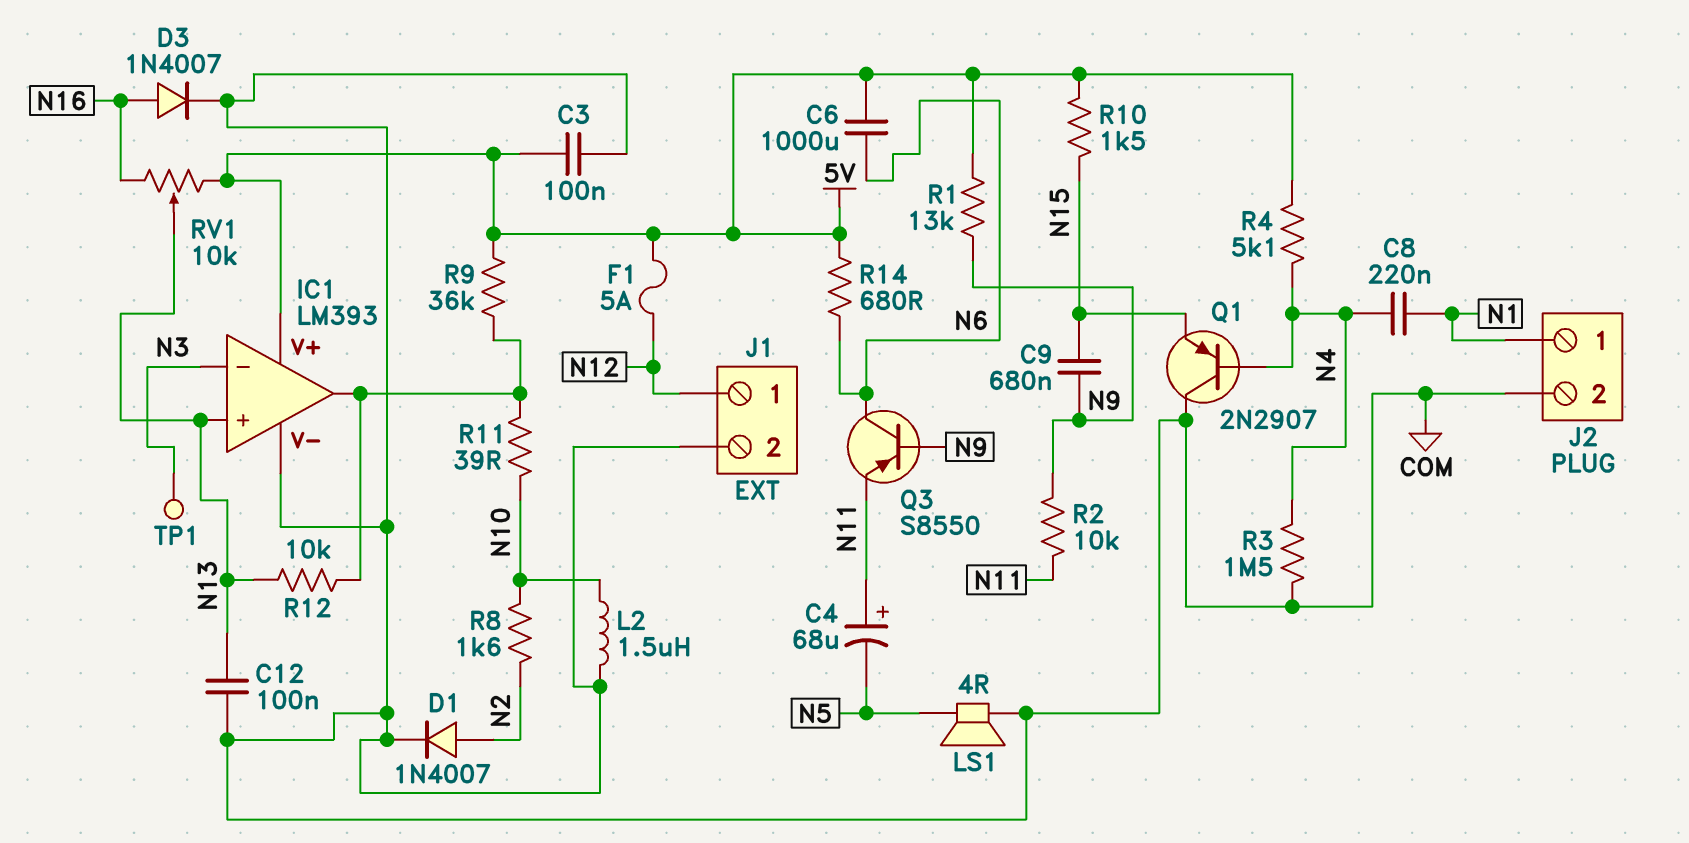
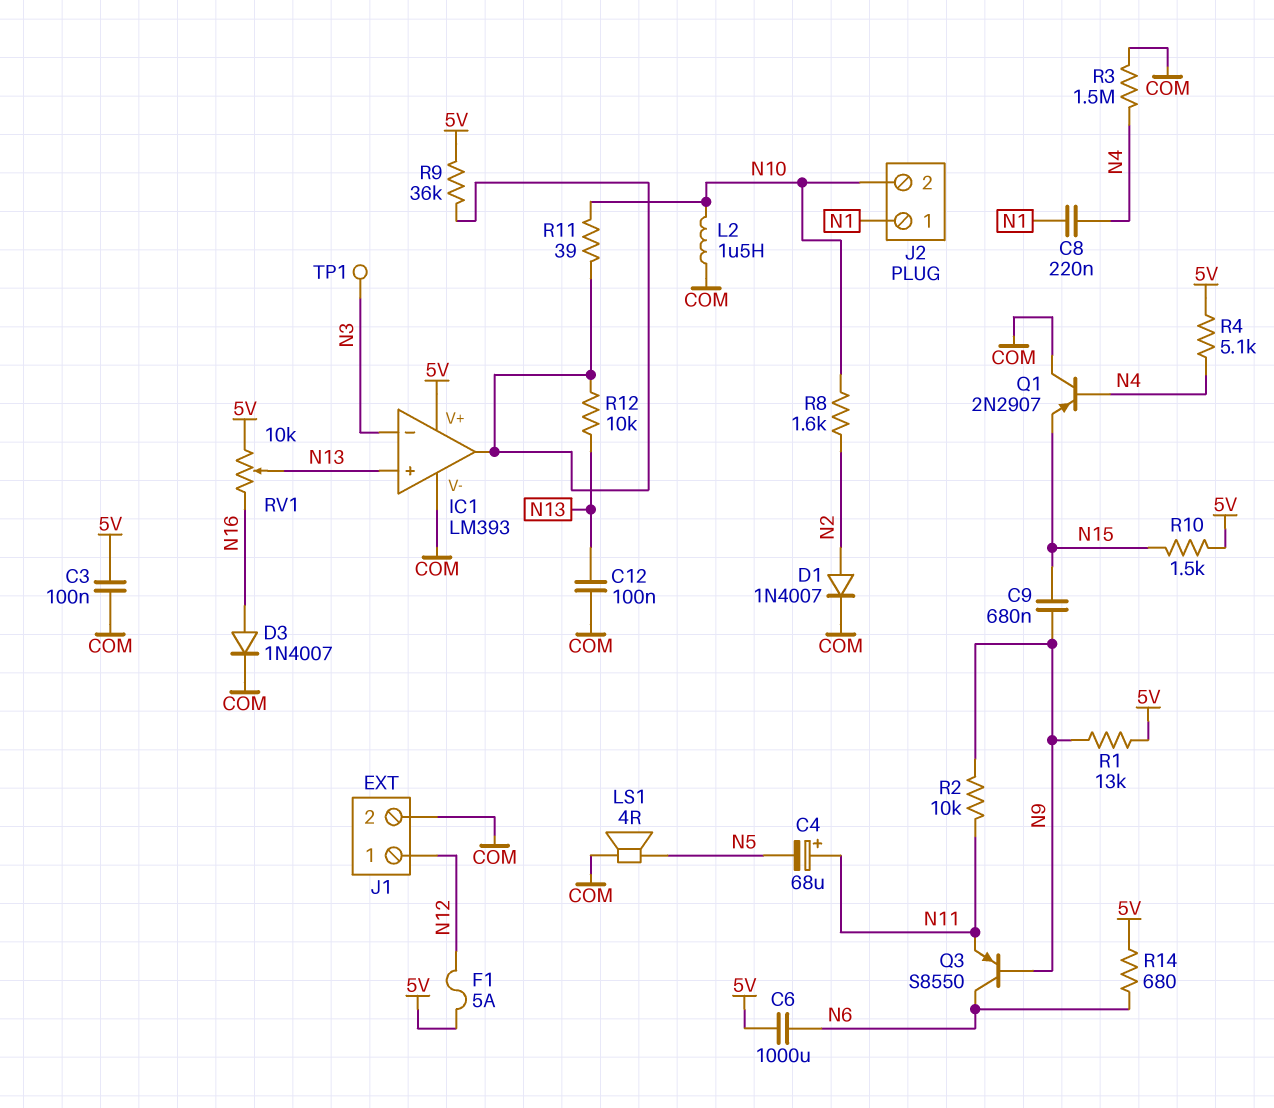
J2 pin 2: COM -> N10

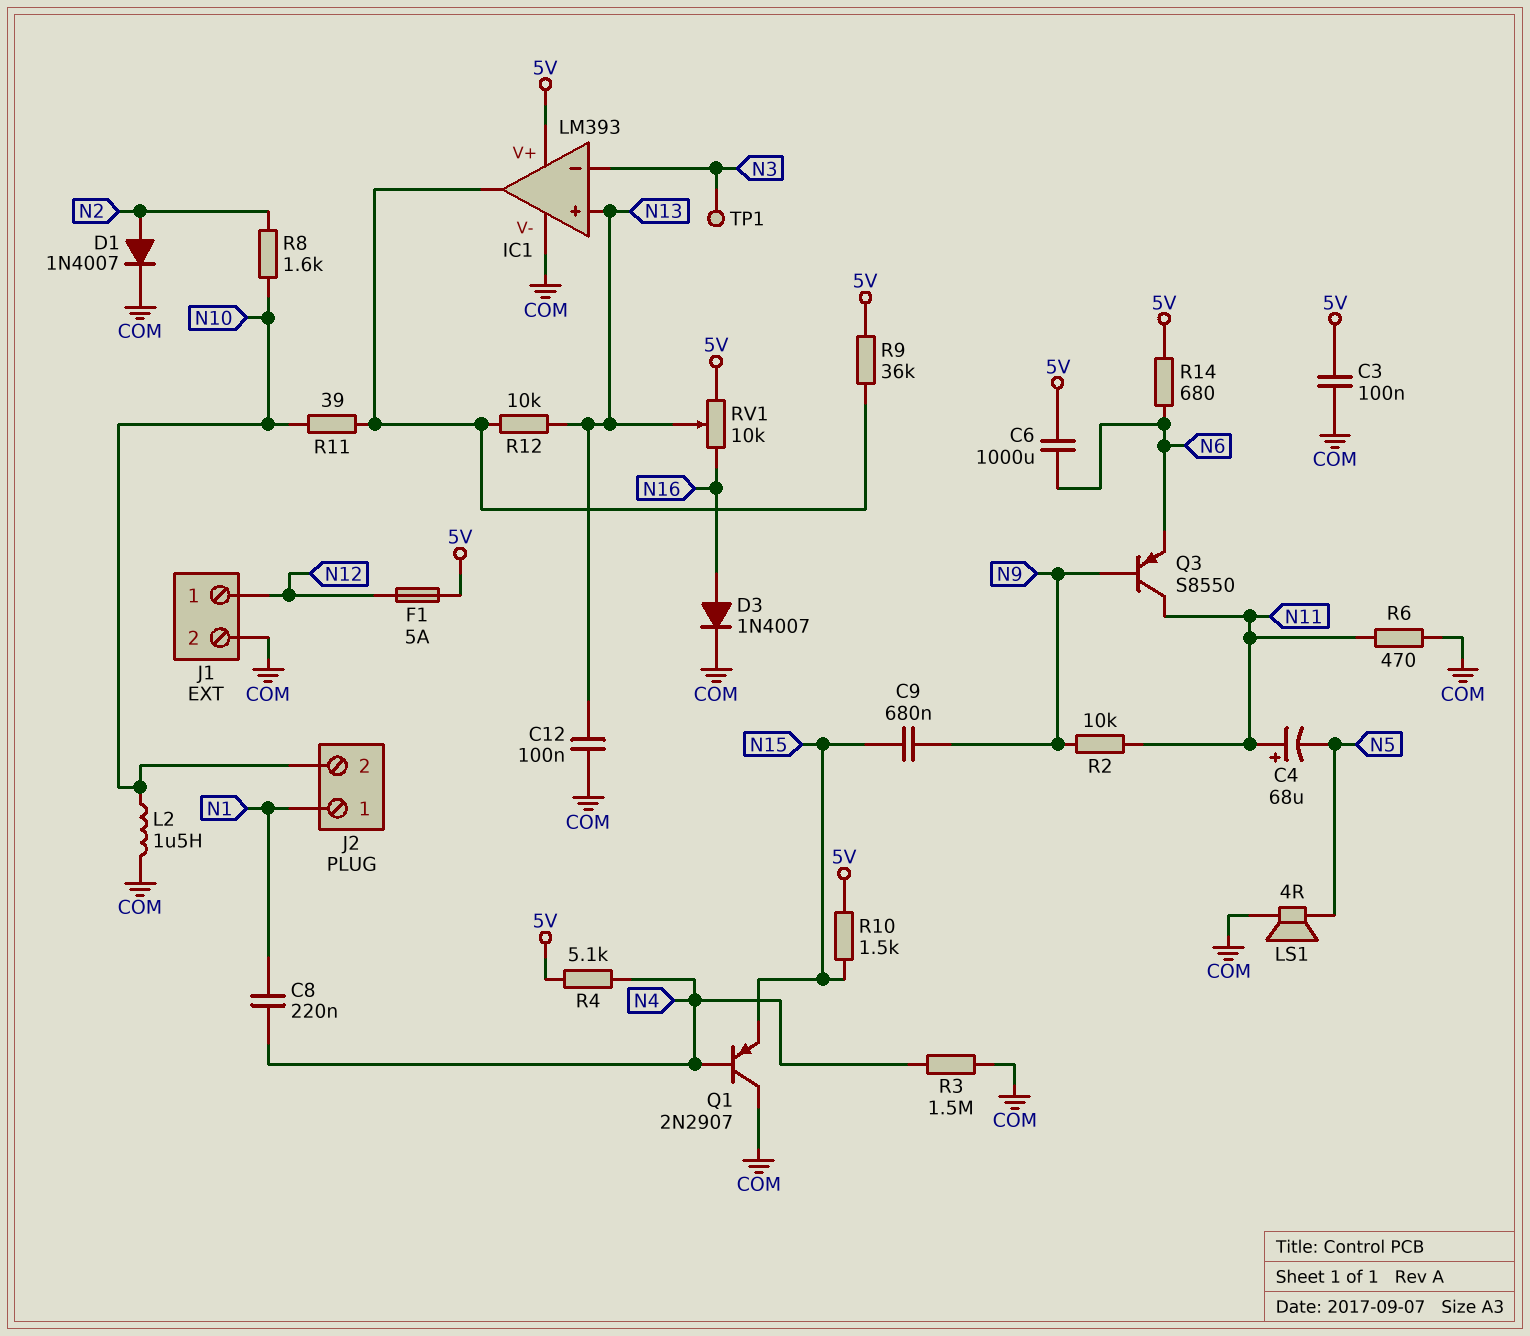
Q3: PNP S8550 (B N9, C N6, E N11) -> PNP S8550 (B N9, C N11, E N6)
R1: 13k (5V, N9) -> none
R6: none -> 470 (COM, N11)

